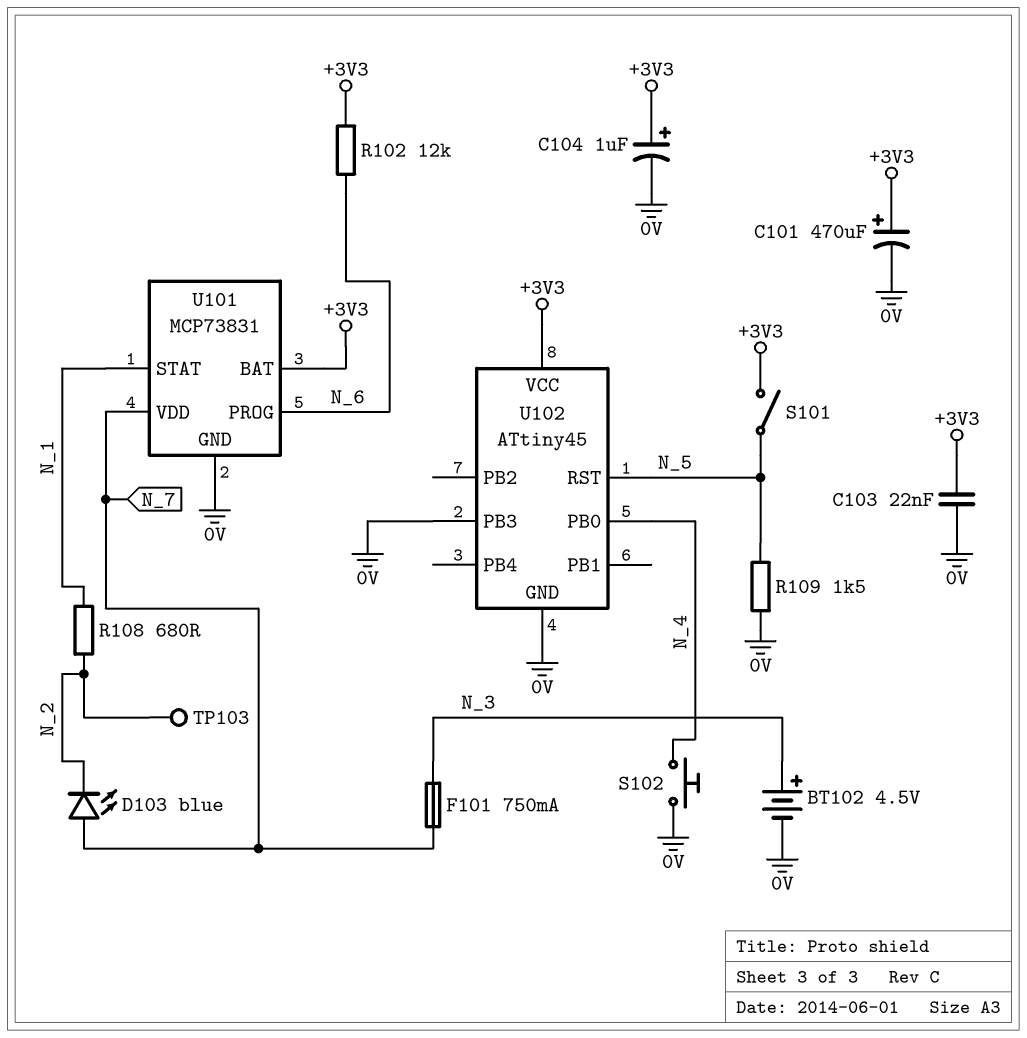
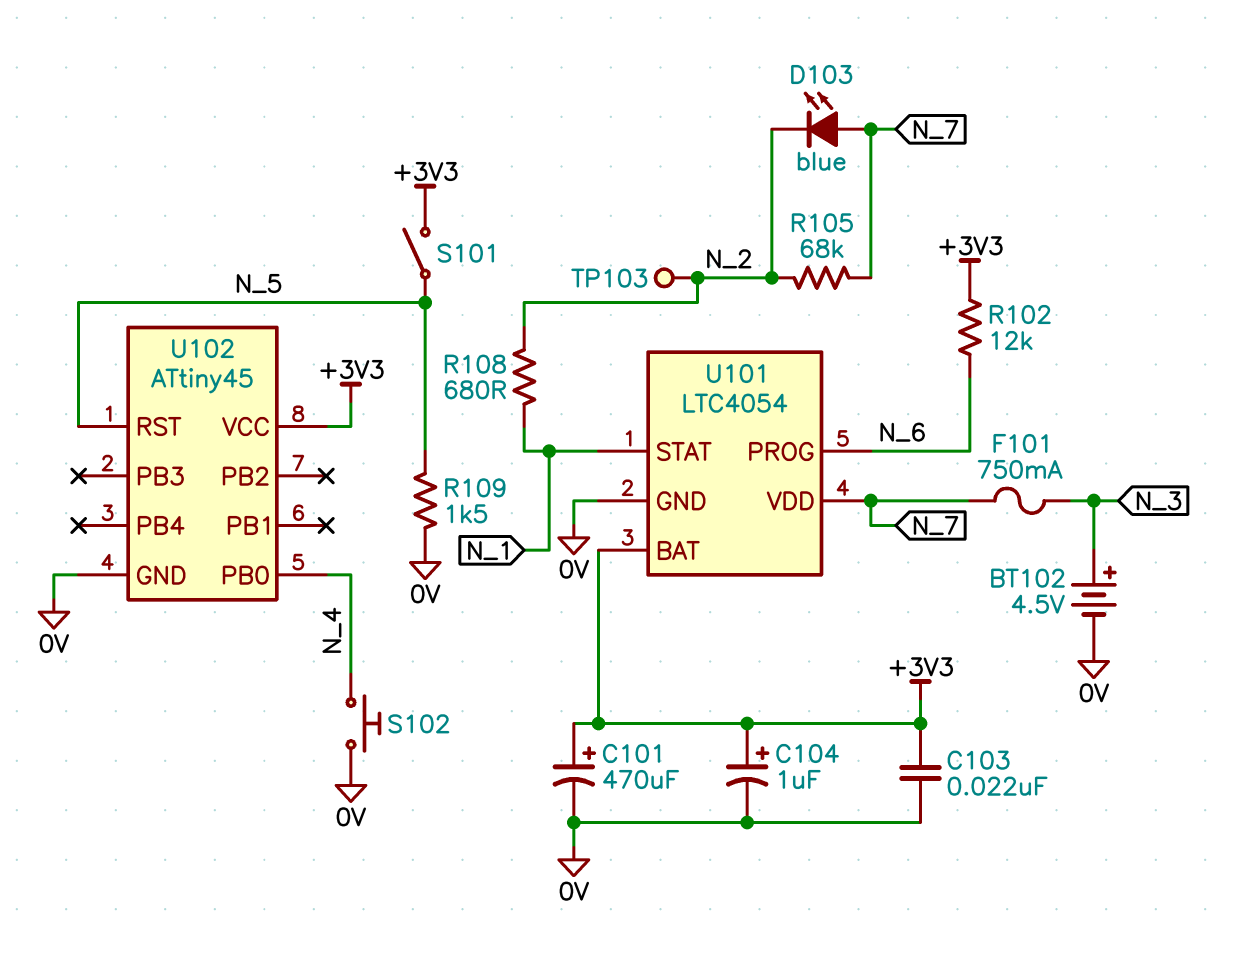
R105: none -> 68k (N_2, N_7)
U101: MCP73831 -> LTC4054
U102 pin PB3: 0V -> none

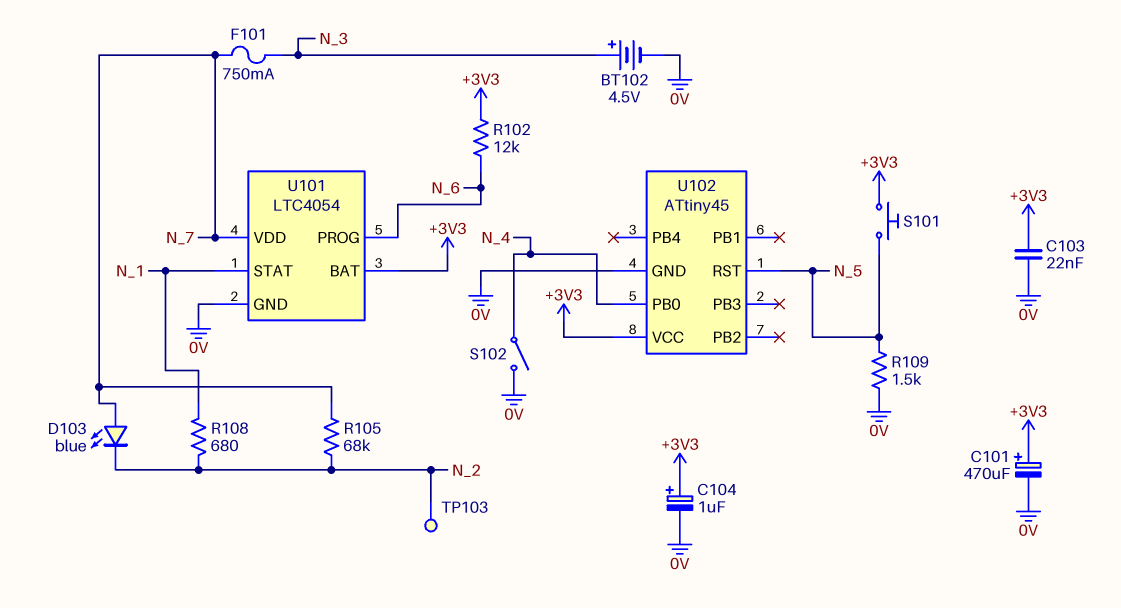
S101: switch (+3V3, N_5) -> button (+3V3, N_5)
S102: button (0V, N_4) -> switch (0V, N_4)

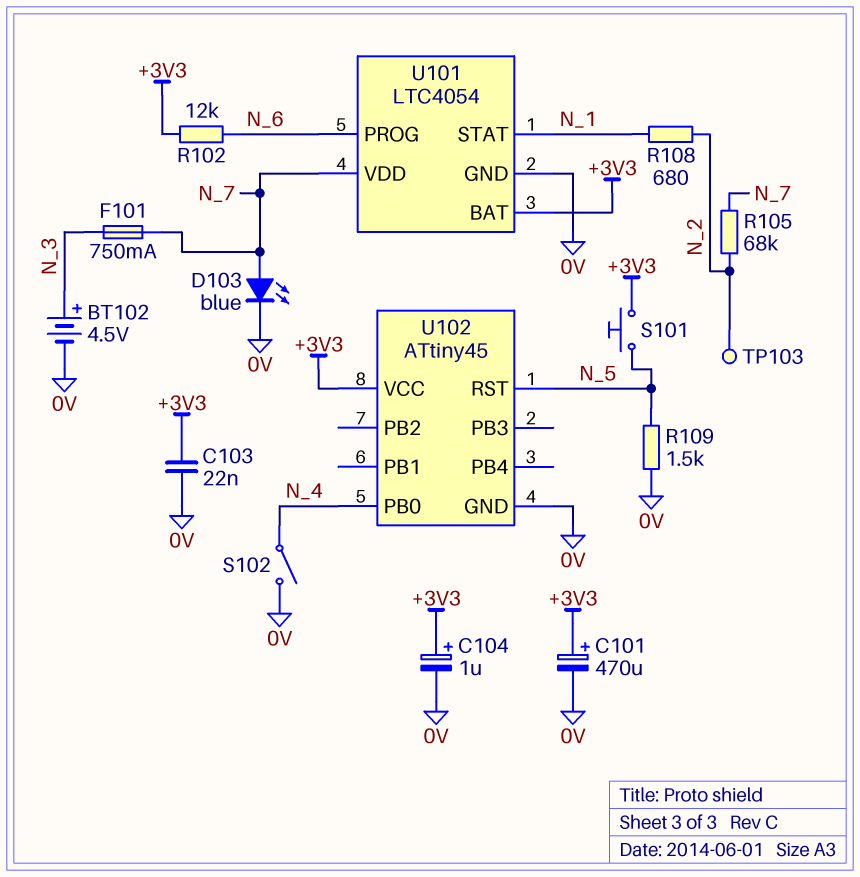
D103: LED blue (A N_7, K N_2) -> LED blue (A N_7, K 0V)

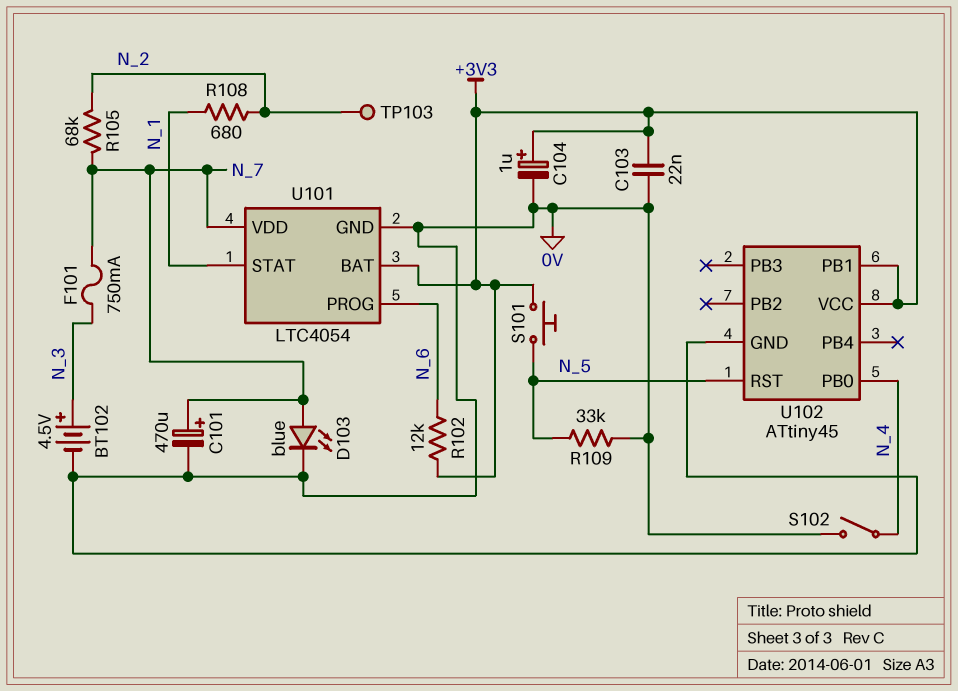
C101: 470uF (plus +3V3, minus 0V) -> 470uF (plus N_7, minus 0V)
R109: 1.5k (0V, N_5) -> 33k (0V, N_5)
U102 pin PB1: none -> +3V3

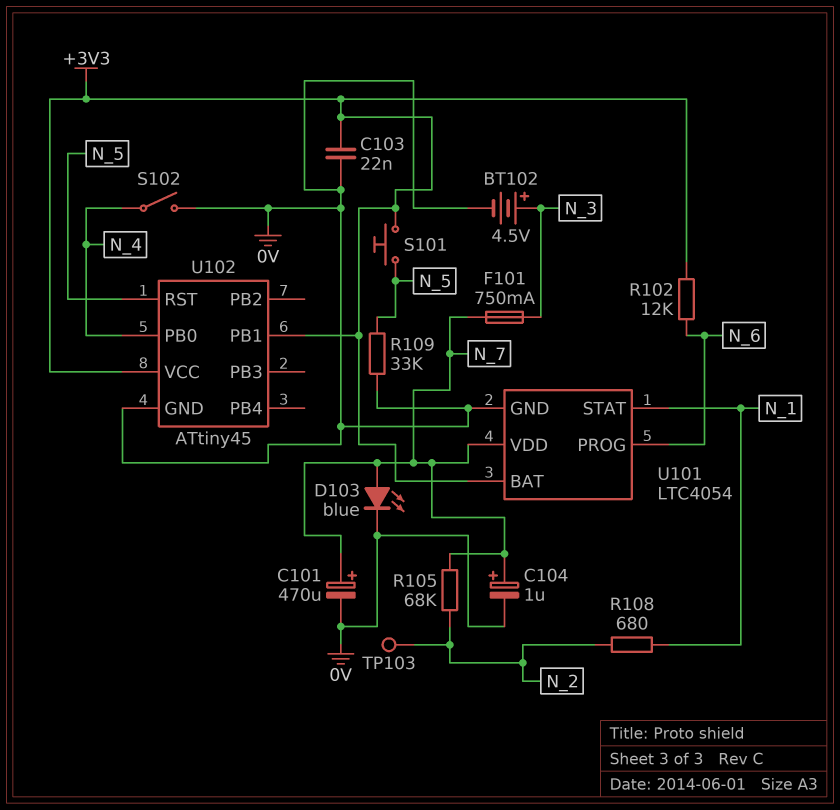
C104: 1uF (plus +3V3, minus 0V) -> 1uF (plus N_7, minus 0V)

